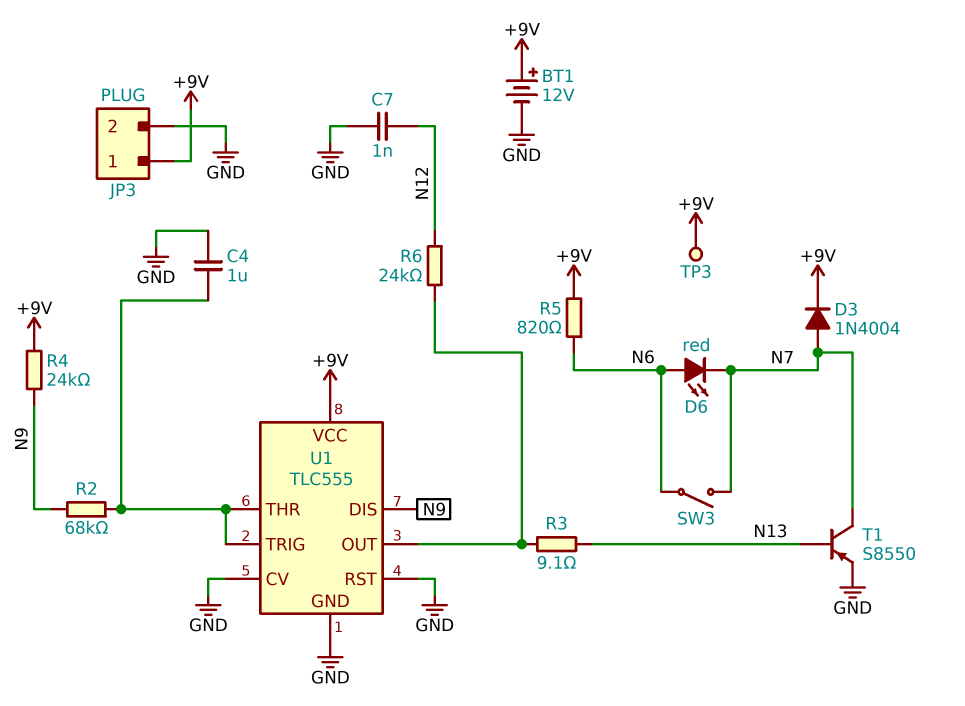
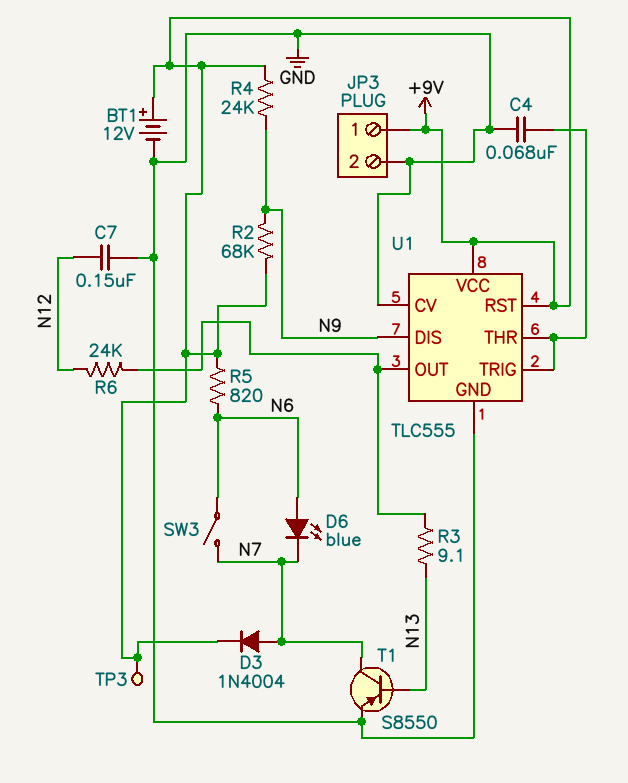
C4: 1uF (GND, U1/THR) -> 68nF (GND, U1/THR)
C7: 1nF (GND, N12) -> 150nF (GND, N12)
D6: LED red (A N6, K N7) -> LED blue (A N6, K N7)
R2: 68k (N9, U1/THR) -> 68k (+9V, N9)
U1 pin RST: GND -> +9V

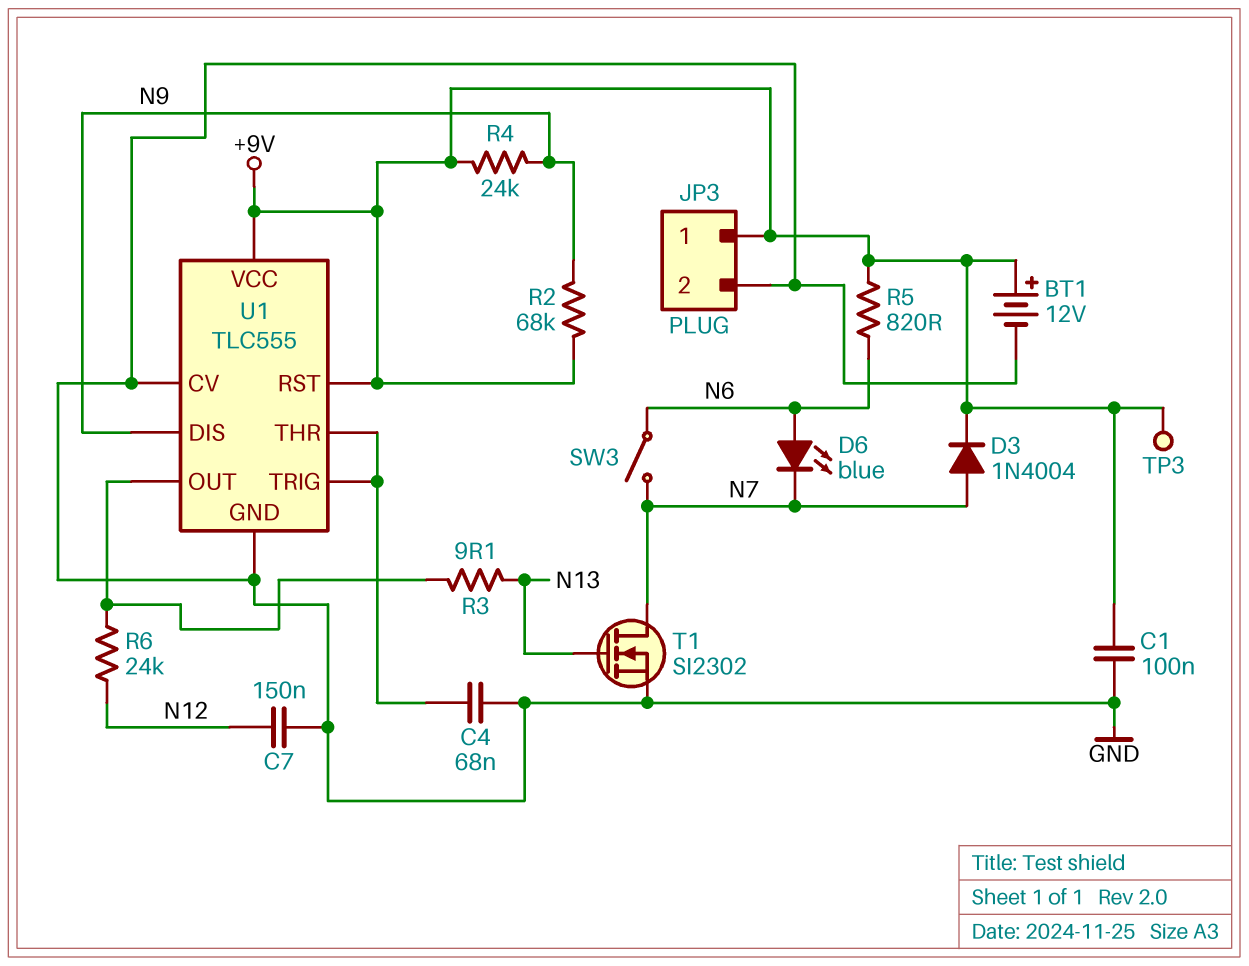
C1: none -> 100nF (+9V, GND)
T1: PNP S8550 (B N13, C N7, E GND) -> NMOS SI2302 (G N13, D N7, S GND)

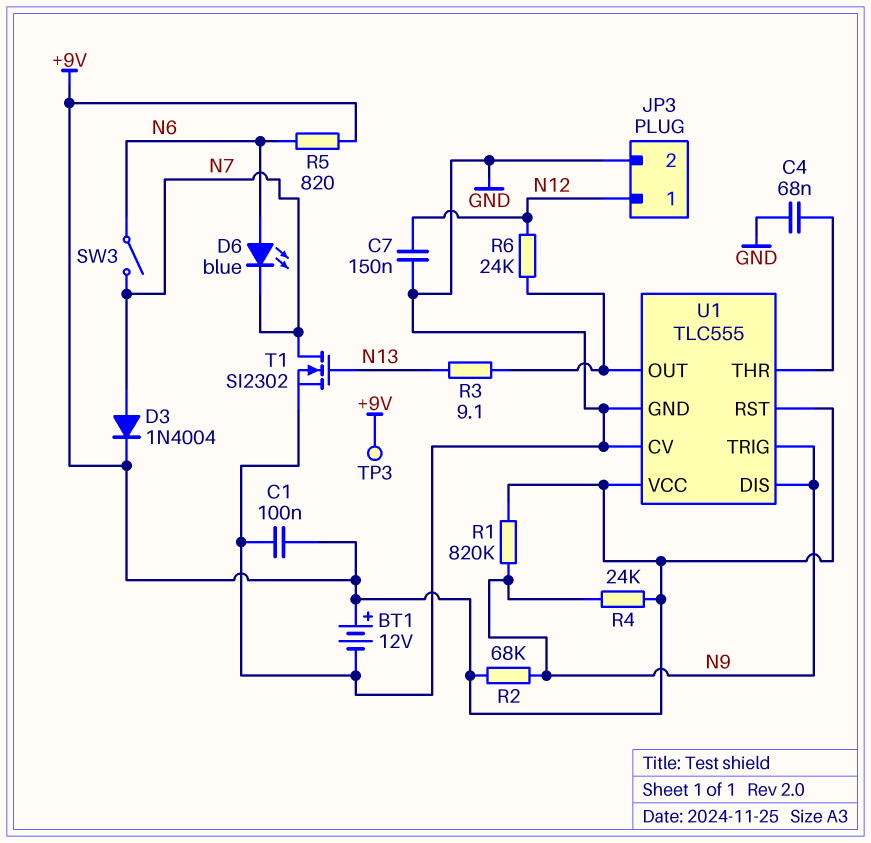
JP3 pin 1: +9V -> N12
R1: none -> 820k (+9V, N9)
U1 pin TRIG: U1/THR -> N9

